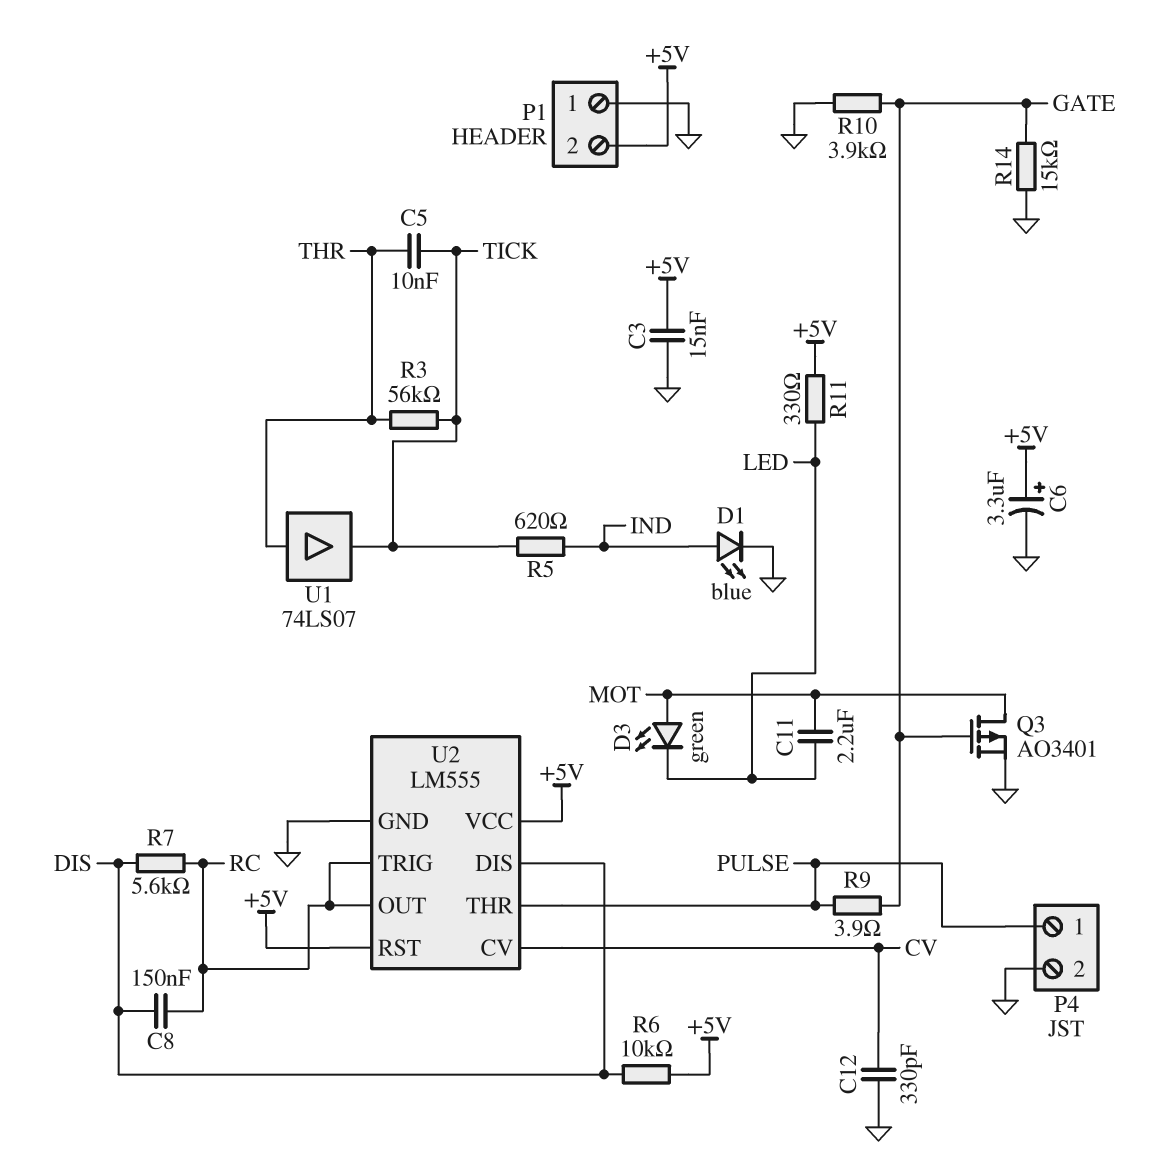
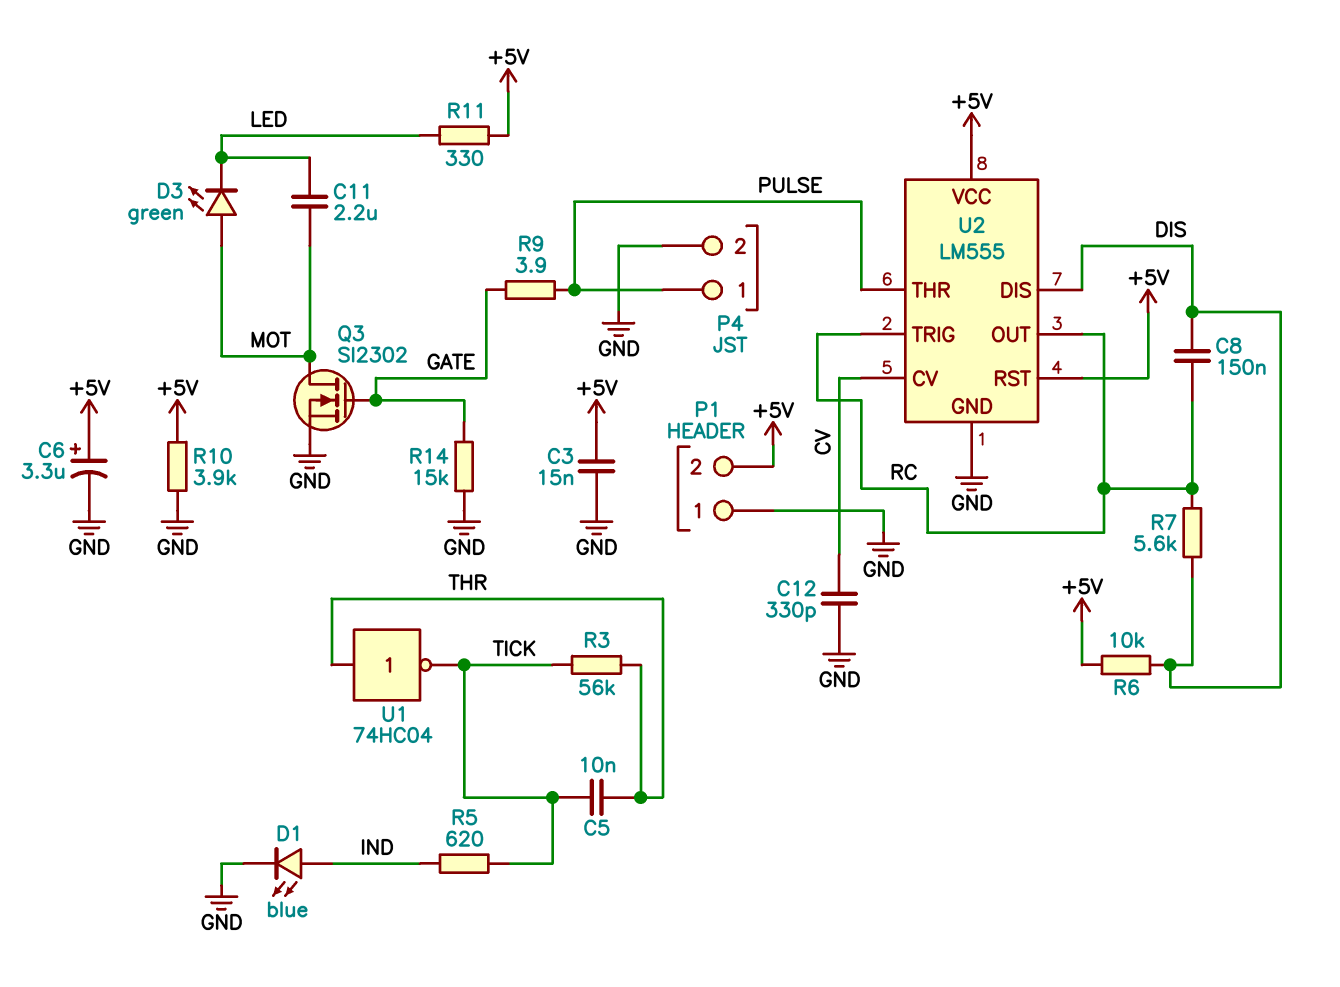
Q3: PMOS AO3401 (G GATE, D MOT, S GND) -> NMOS SI2302 (G GATE, D MOT, S GND)
R10: 3.9k (GATE, GND) -> 3.9k (+5V, GND)
U1: buffer 74LS07 (in THR, out TICK) -> NOT 74HC04 (in THR, out TICK)

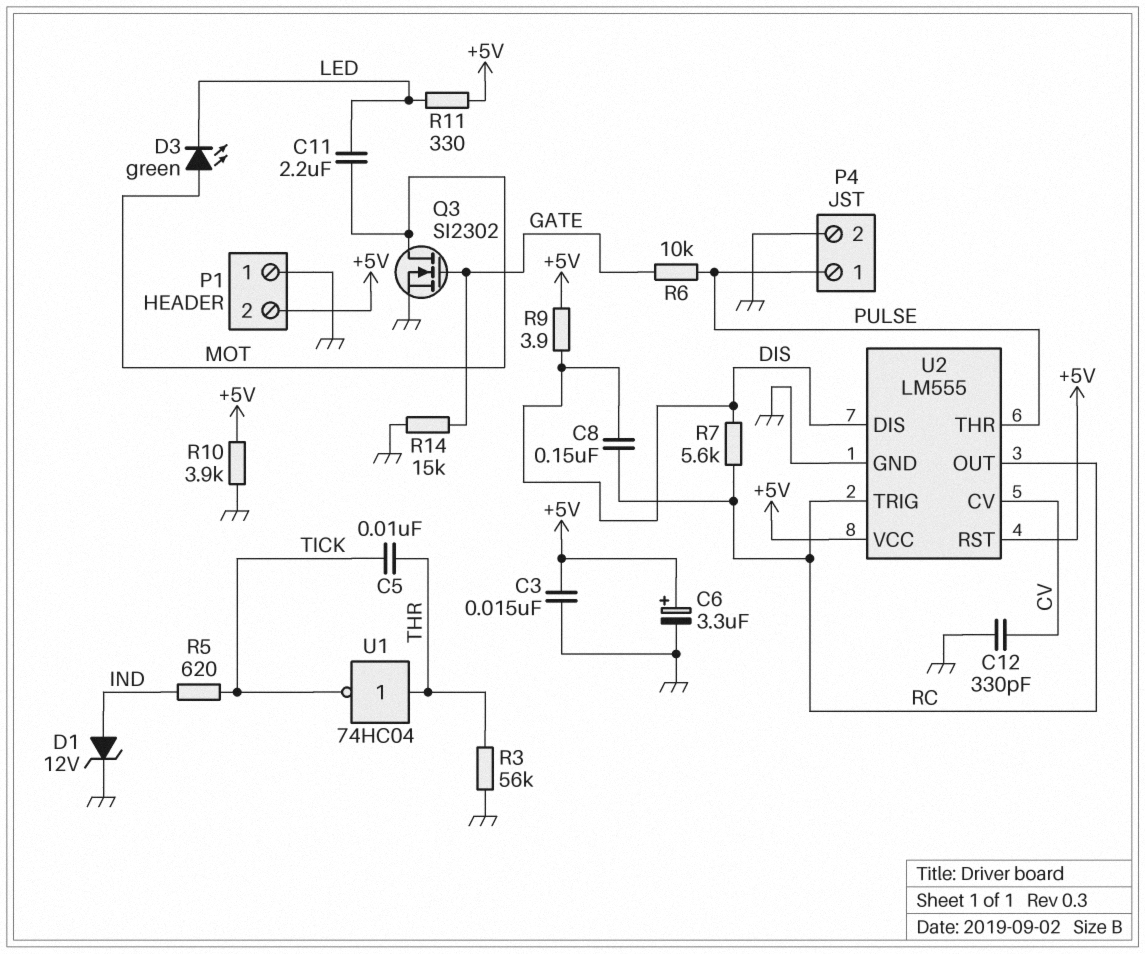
D1: LED blue (A IND, K GND) -> zener 12V (A IND, K GND)
R3: 56k (THR, TICK) -> 56k (GND, THR)
R6: 10k (+5V, DIS) -> 10k (GATE, PULSE)
R9: 3.9 (GATE, PULSE) -> 3.9 (+5V, DIS)

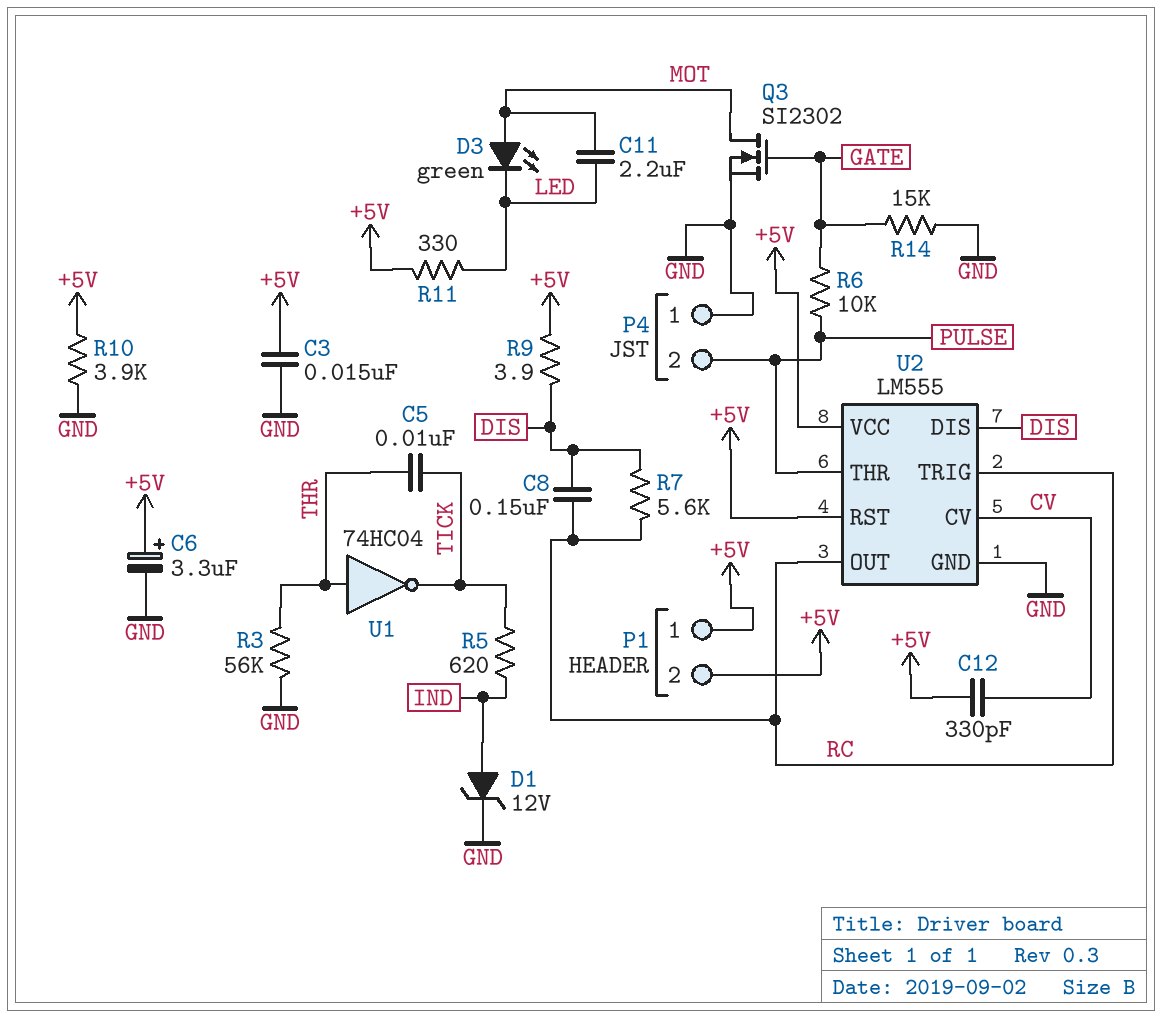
C12: 330pF (CV, GND) -> 330pF (+5V, CV)
P1 pin 1: GND -> +5V
P4 pin 1: PULSE -> GND
P4 pin 2: GND -> PULSE

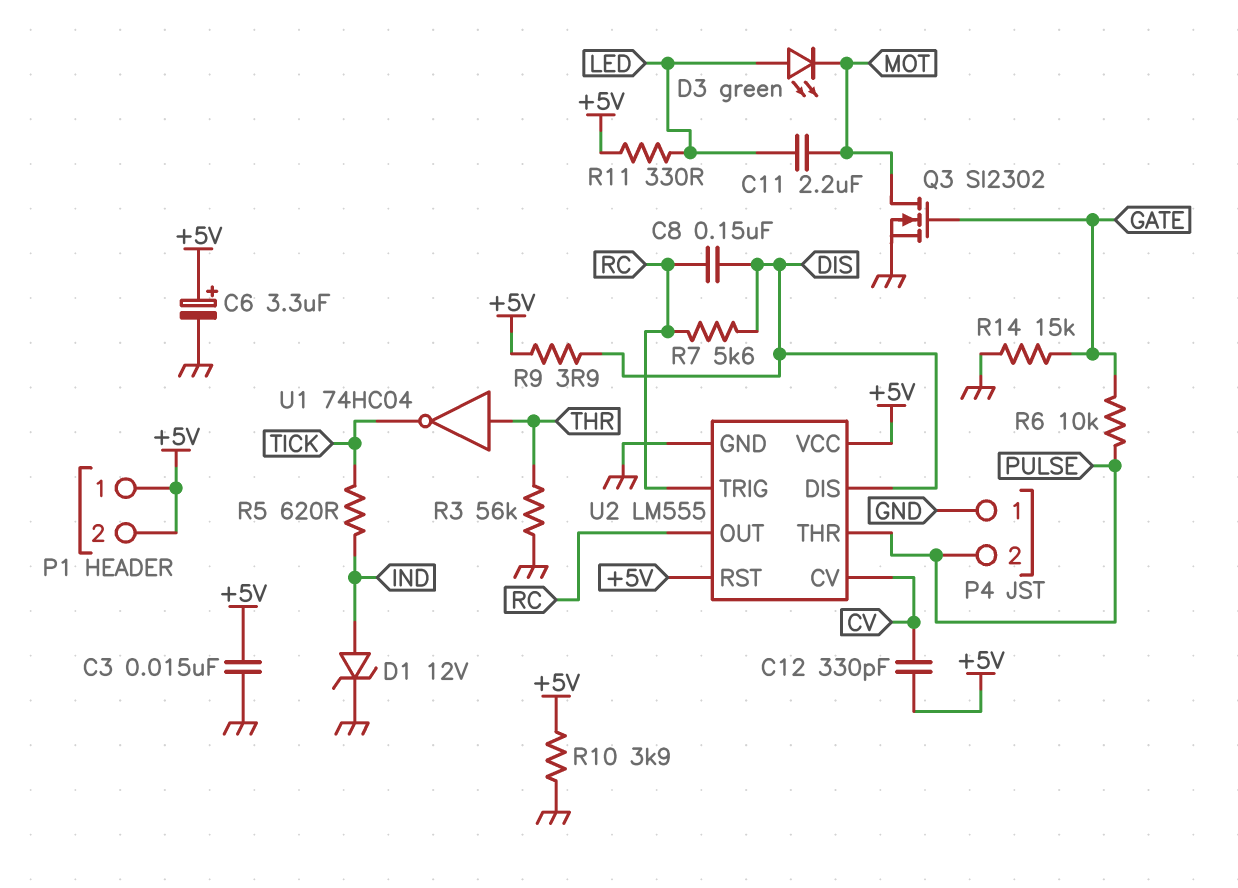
C5: 10nF (THR, TICK) -> none
D3: LED green (A MOT, K LED) -> LED green (A LED, K MOT)

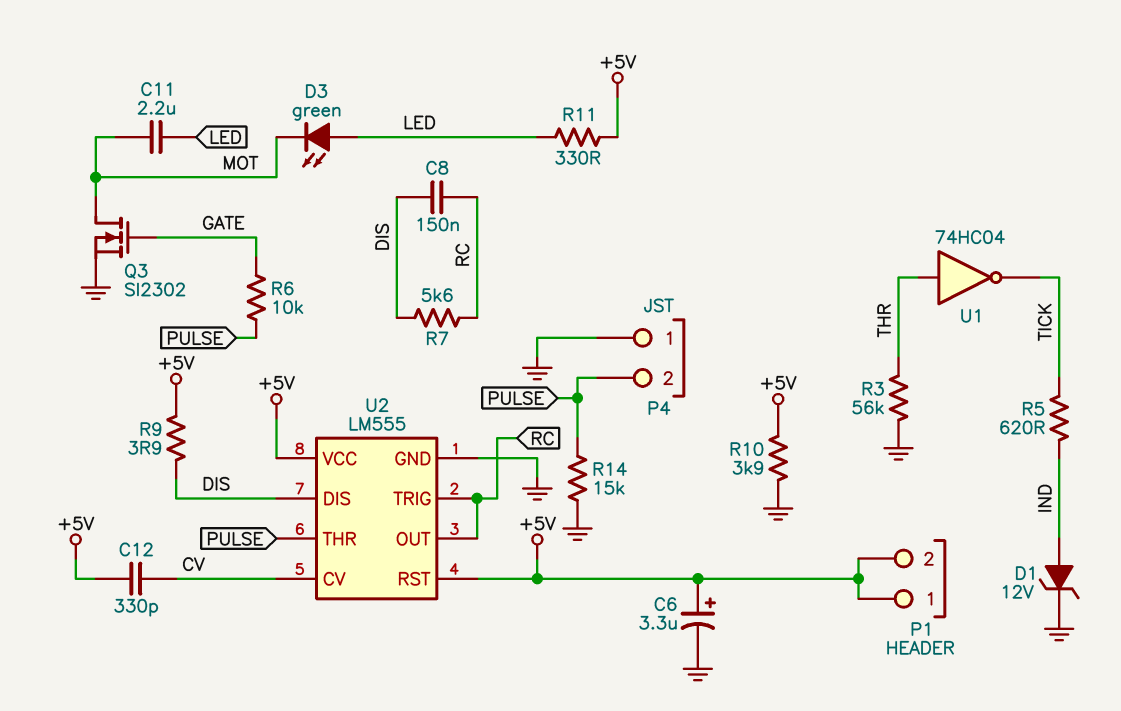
C3: 15nF (+5V, GND) -> none
R14: 15k (GATE, GND) -> 15k (GND, PULSE)

